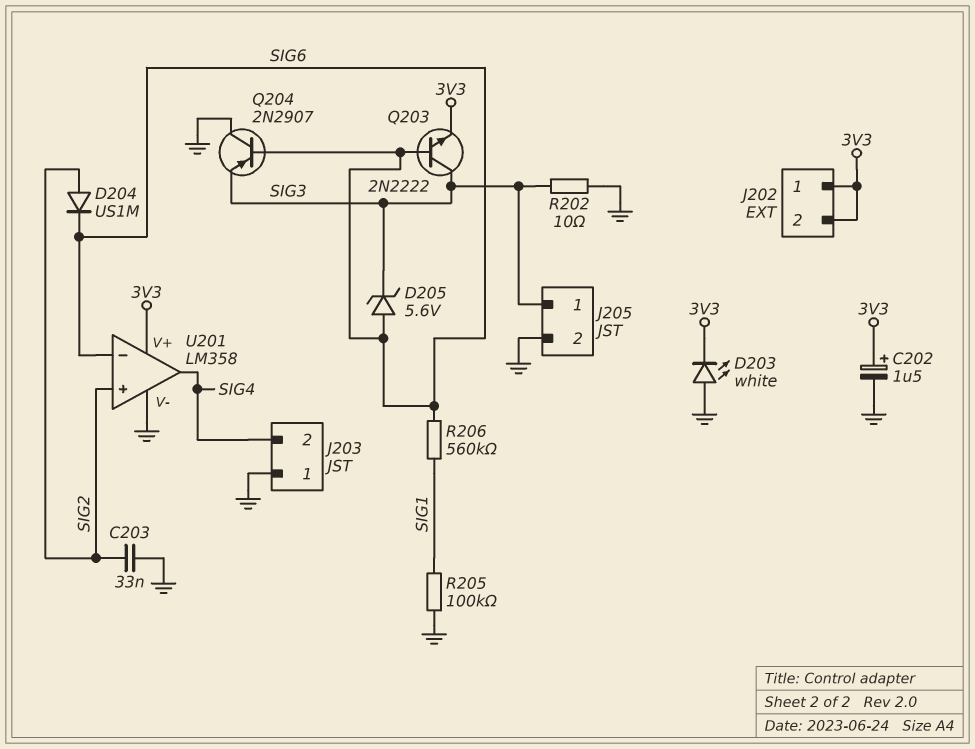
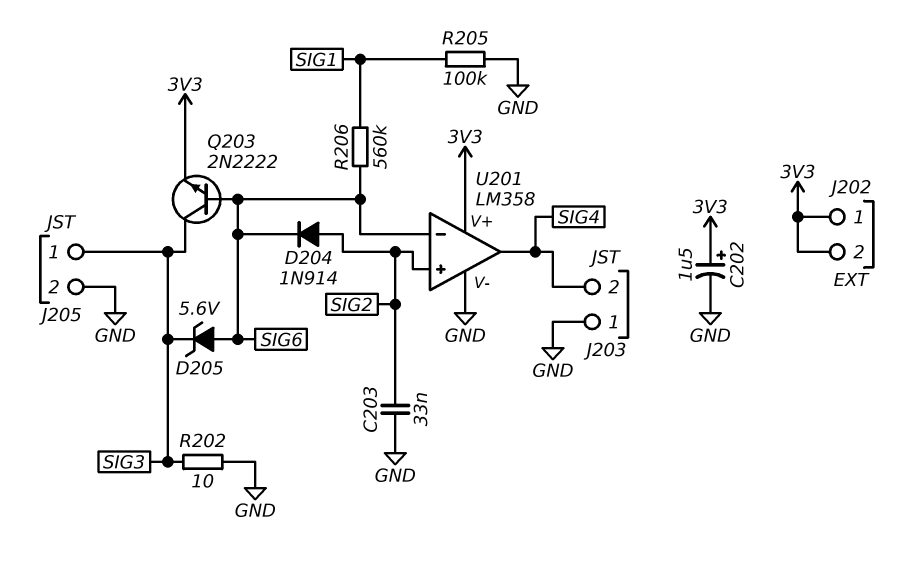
D203: LED white (A GND, K 3V3) -> none
D204: diode US1M (A SIG2, K SIG6) -> diode 1N914 (A SIG2, K SIG6)
Q204: PNP 2N2907 (B SIG6, C GND, E SIG3) -> none

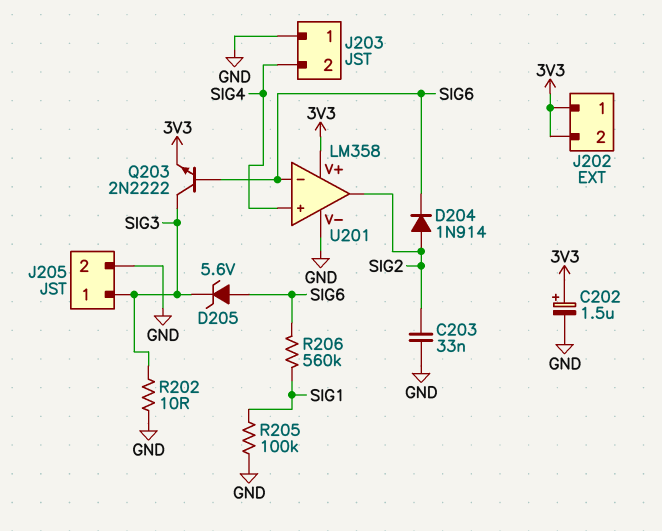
U201 pin in+: SIG2 -> SIG4
U201 pin out: SIG4 -> SIG2

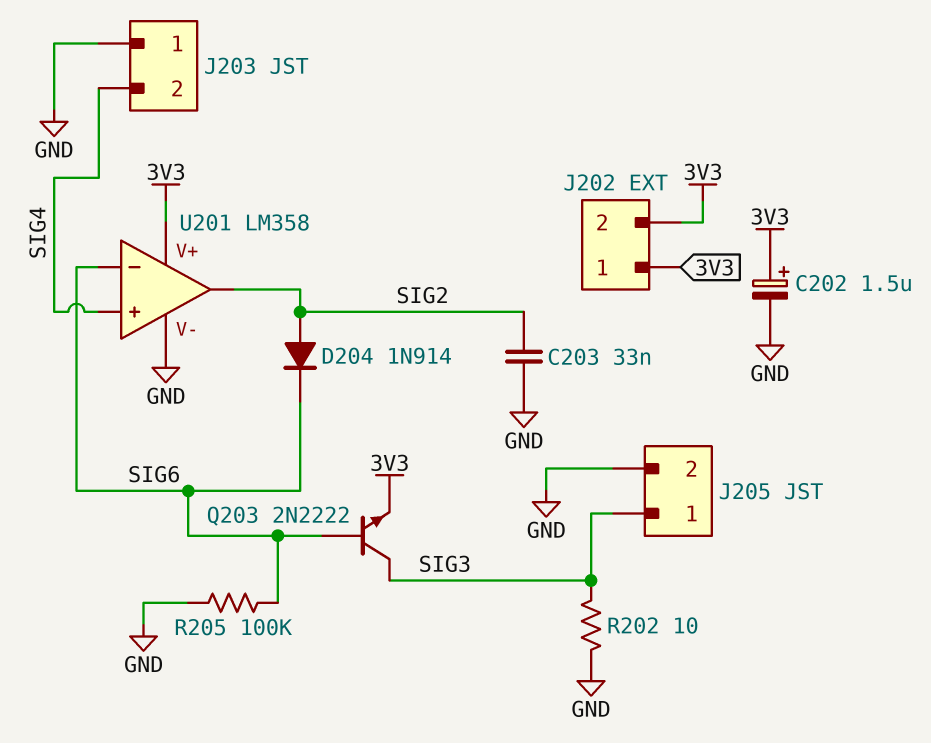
D205: zener 5.6V (A SIG6, K SIG3) -> none
R205: 100k (GND, SIG1) -> 100k (GND, SIG6)
R206: 560k (SIG1, SIG6) -> none

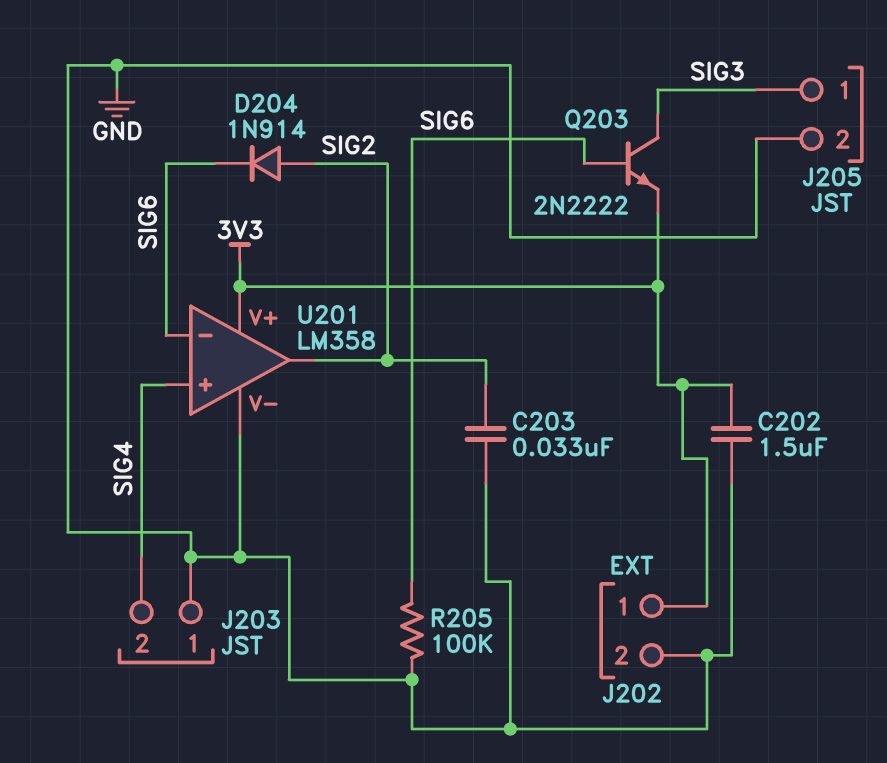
C202: 1.5uF (plus 3V3, minus GND) -> 1.5uF (3V3, GND)
J202 pin 2: 3V3 -> GND
R202: 10 (GND, SIG3) -> none

